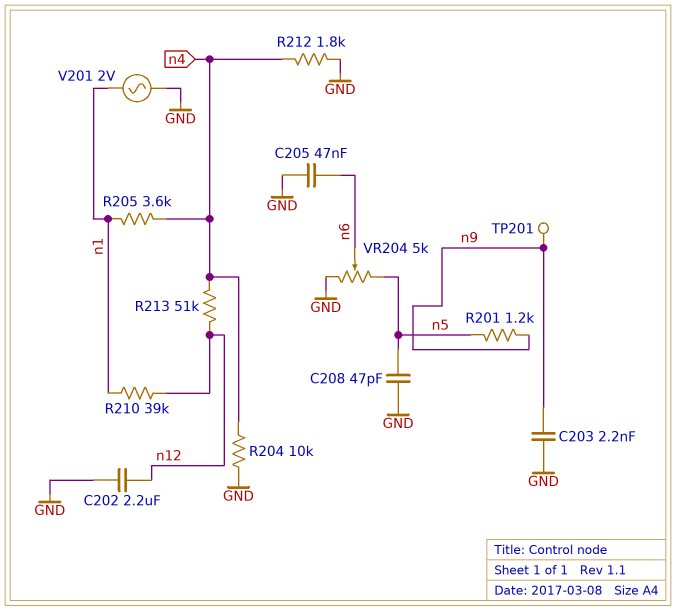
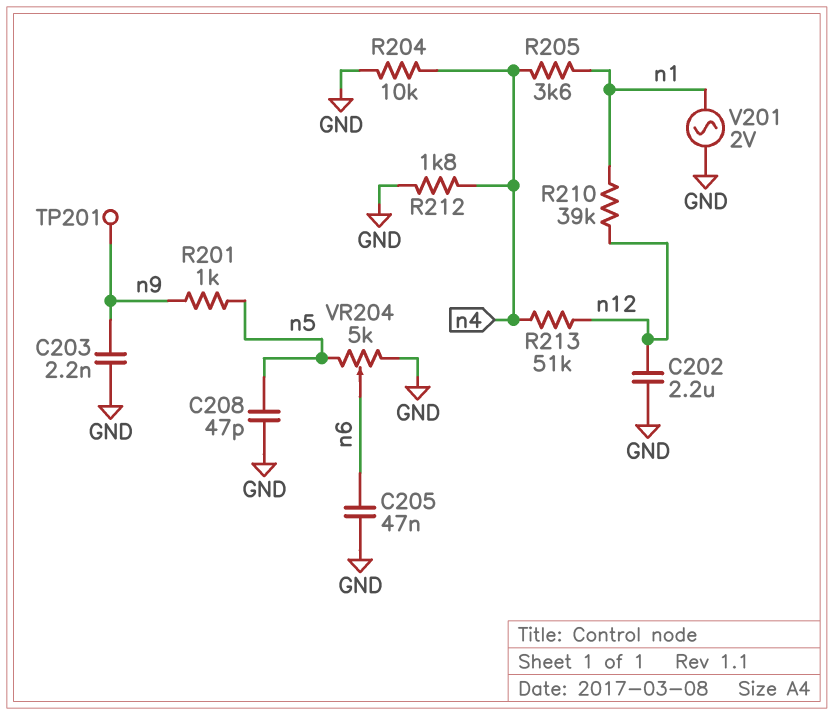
R201: 1.2k (n5, n9) -> 1k (n5, n9)

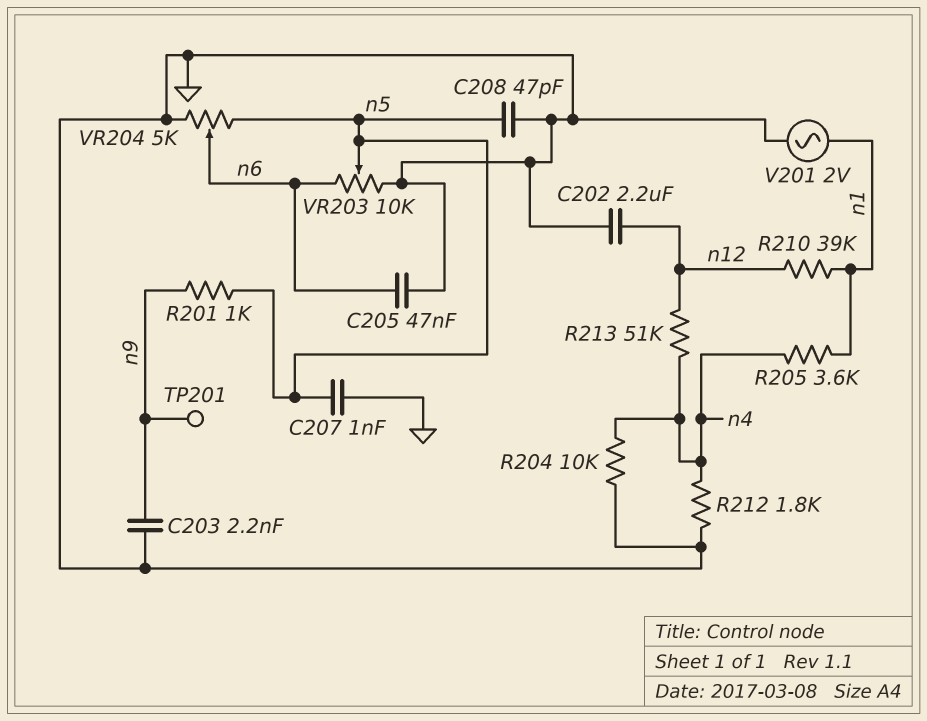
C207: none -> 1nF (GND, n5)
VR203: none -> 10k (GND, n6, wiper n5)

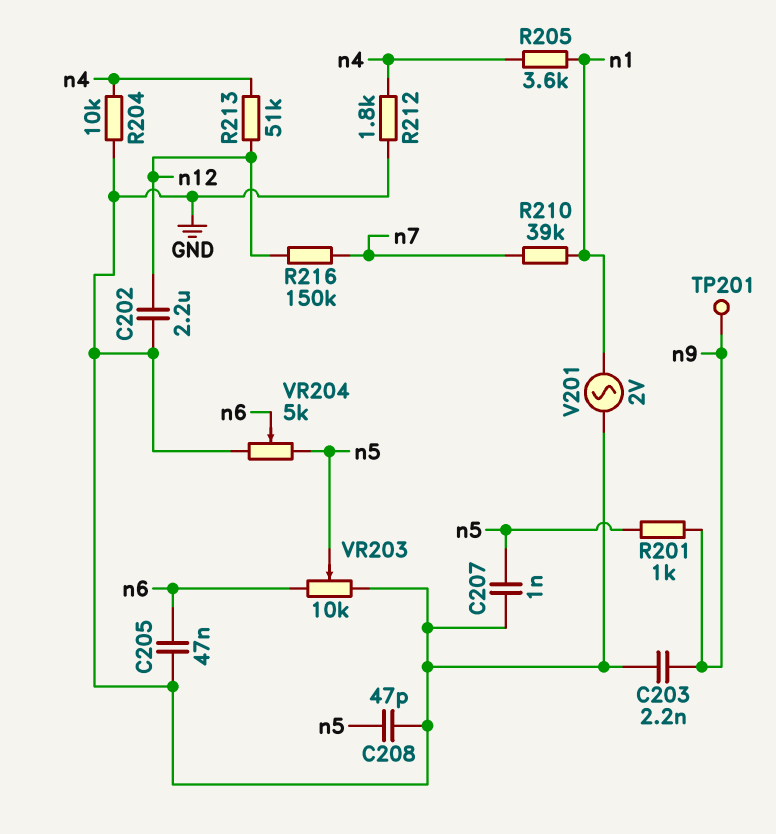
R210: 39k (n1, n12) -> 39k (n1, n7)
R216: none -> 150k (n7, n12)

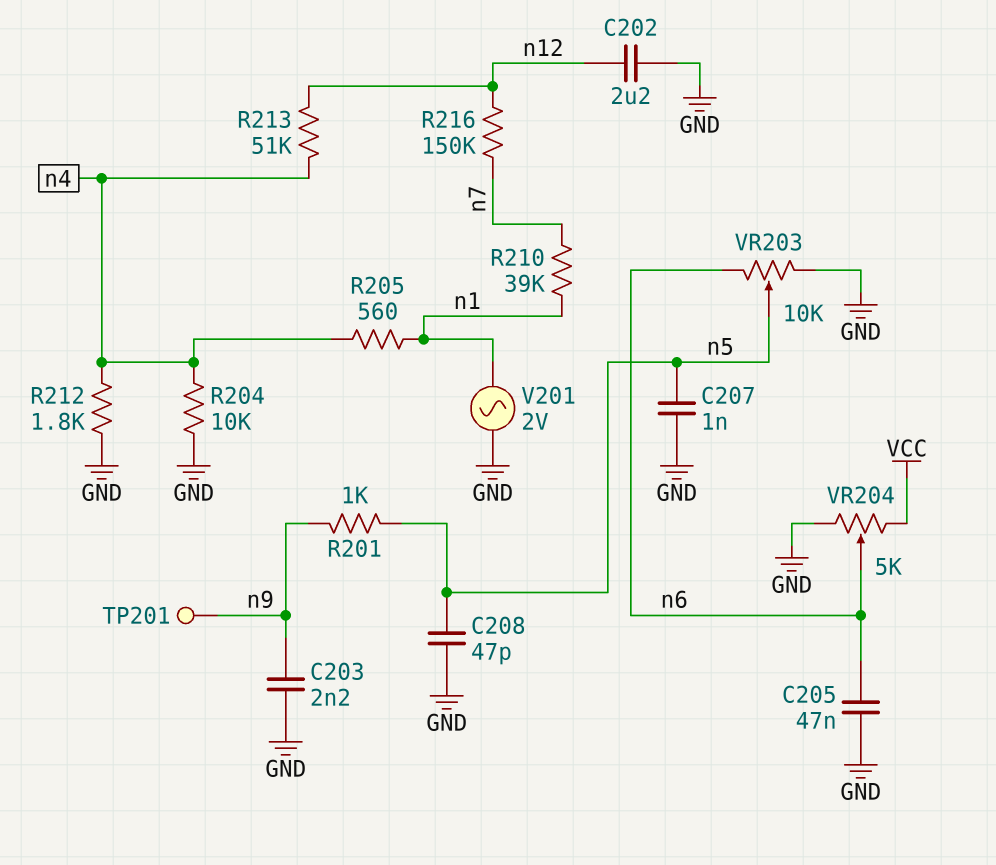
R205: 3.6k (n1, n4) -> 560 (n1, n4)
VR204: 5k (GND, n5, wiper n6) -> 5k (GND, VCC, wiper n6)

